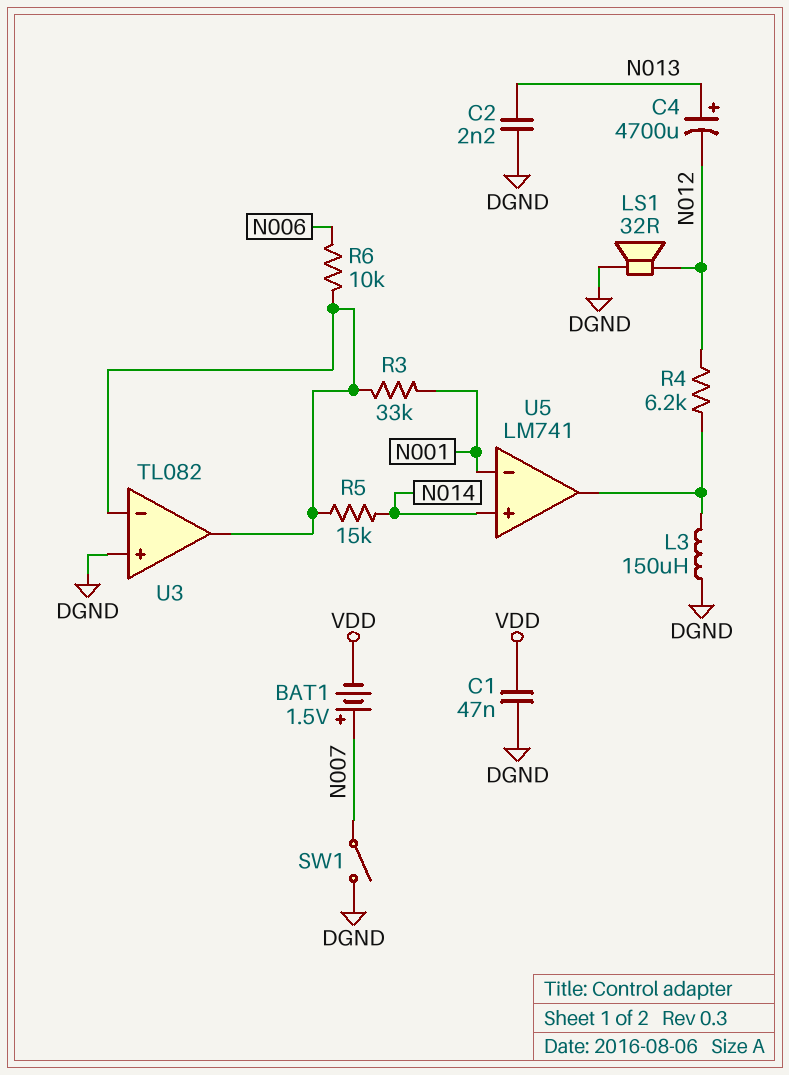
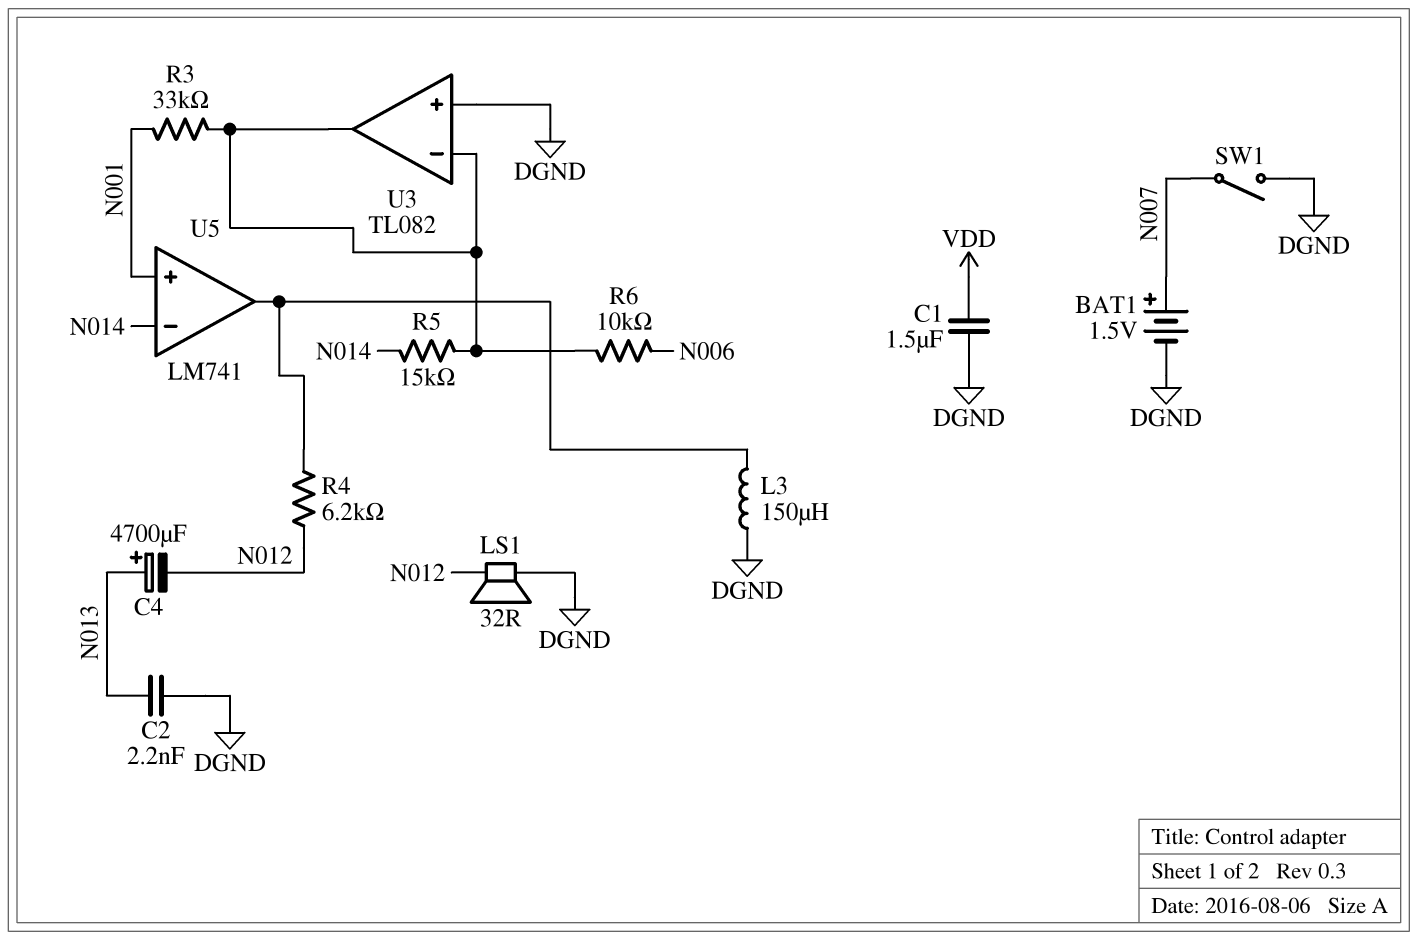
BAT1: 1.5V (plus N007, minus VDD) -> 1.5V (plus N007, minus DGND)
C1: 47nF (DGND, VDD) -> 1.5uF (DGND, VDD)
U5 pin in+: N014 -> N001
U5 pin in-: N001 -> N014

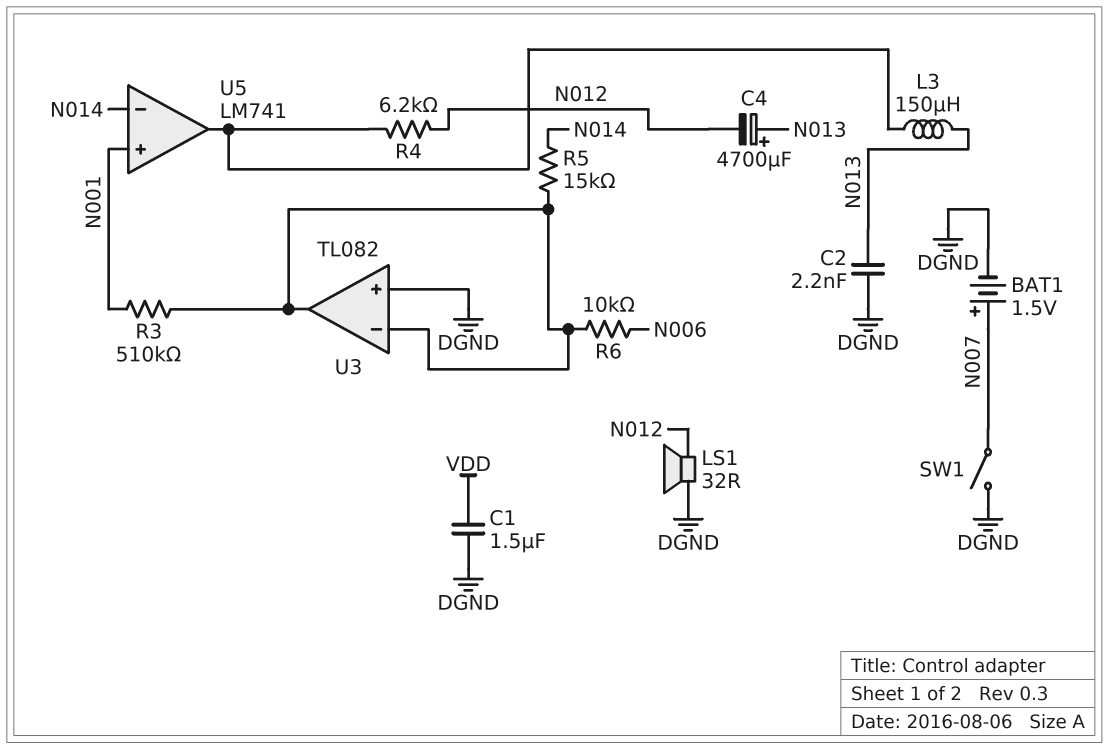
L3: 150uH (DGND, U5/out) -> 150uH (N013, U5/out)
R3: 33k (N001, U3/in-) -> 510k (N001, U3/in-)

